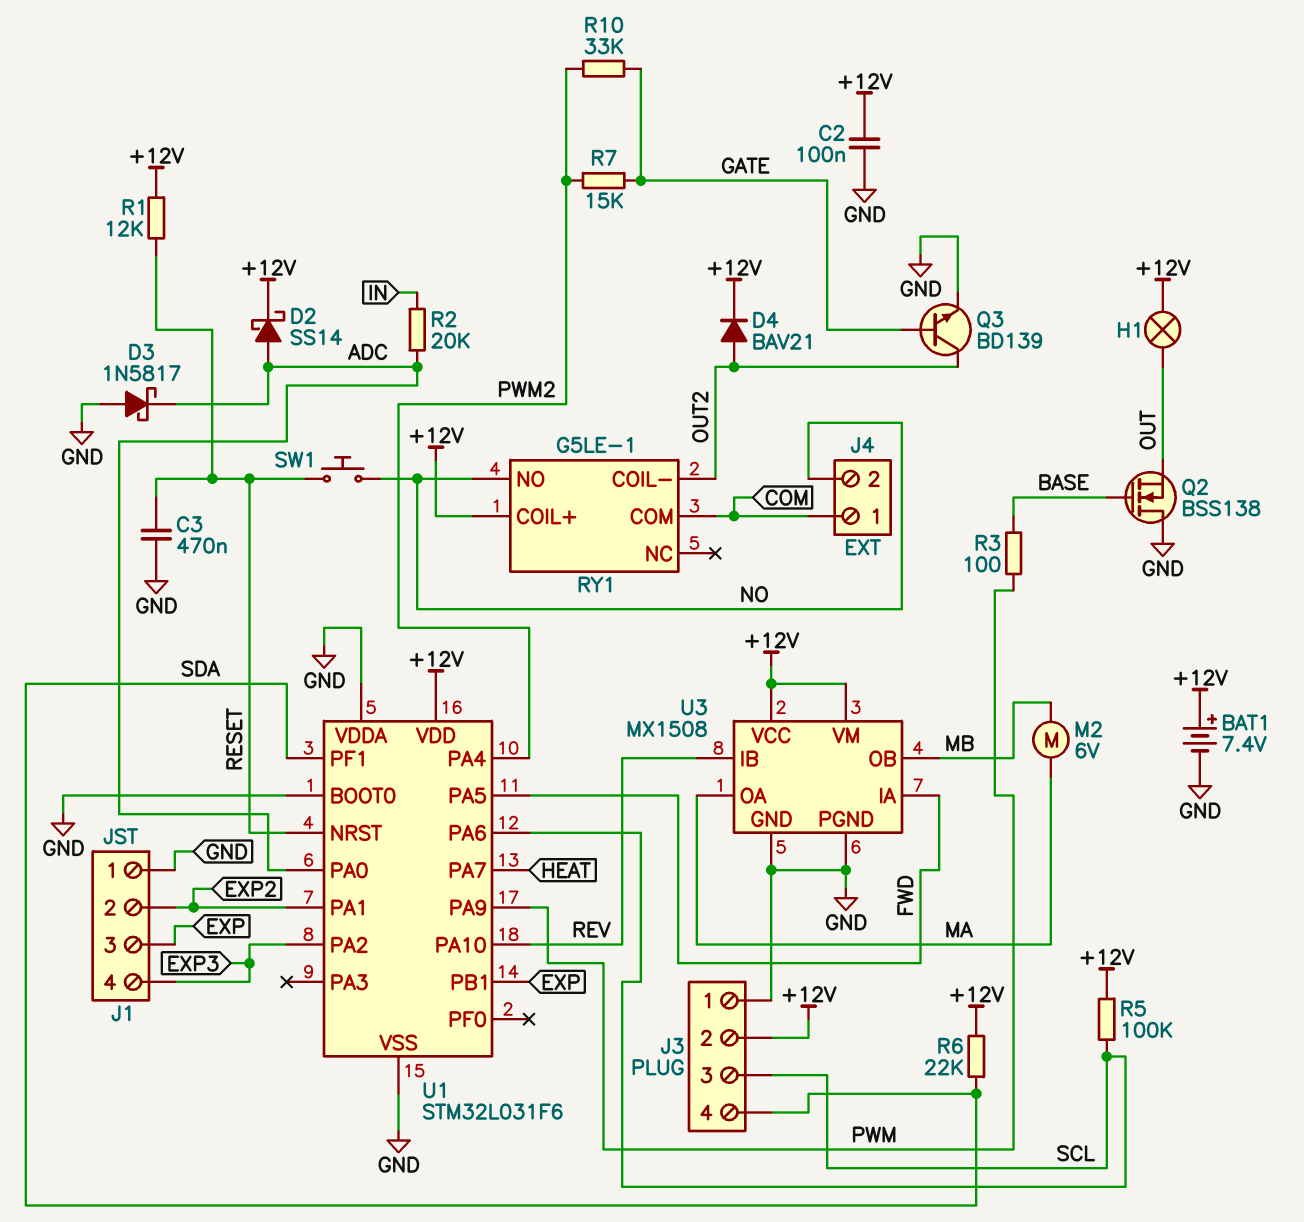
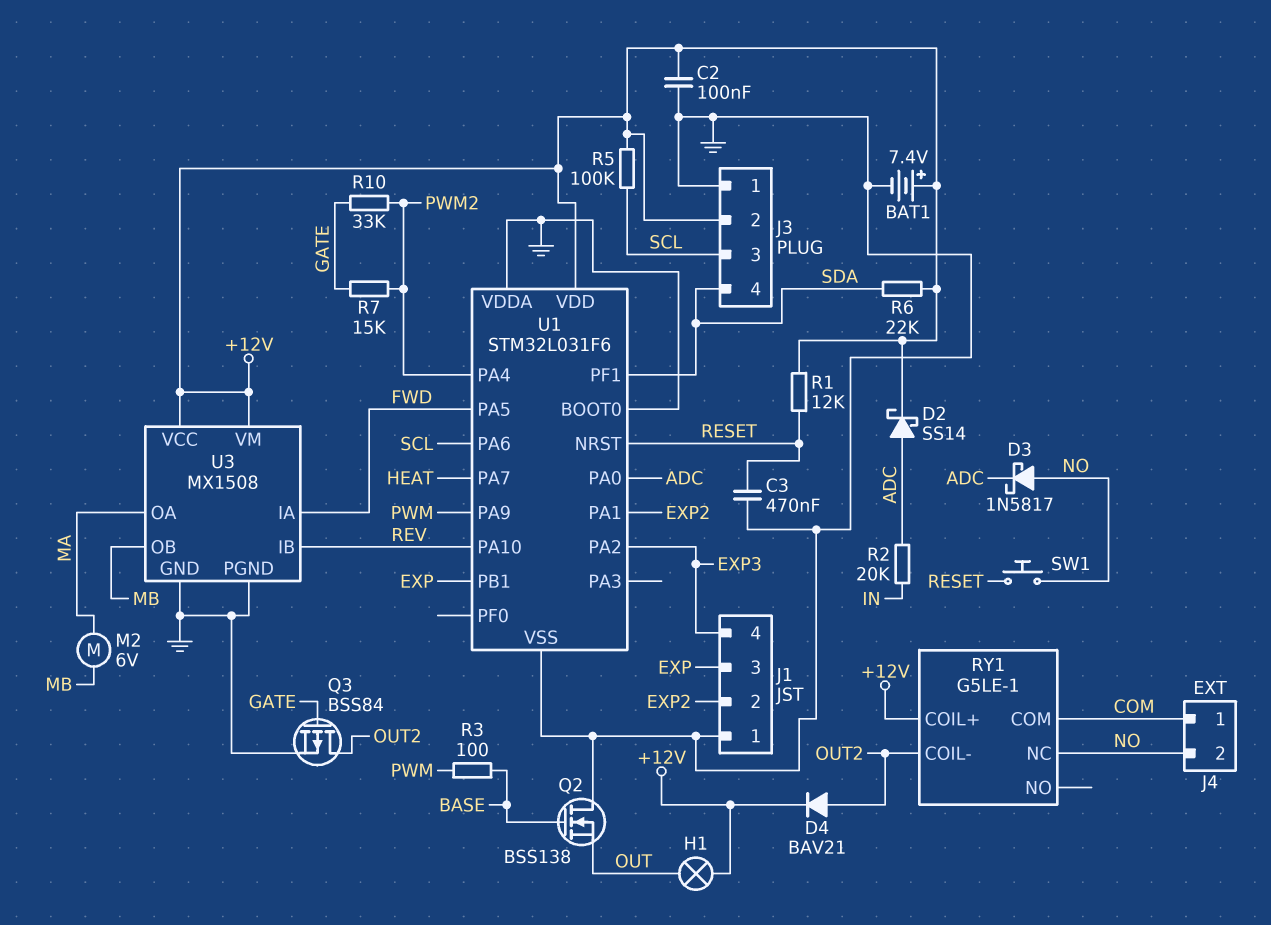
D3: schottky 1N5817 (A GND, K ADC) -> schottky 1N5817 (A NO, K ADC)
Q3: NPN BD139 (B GATE, C OUT2, E GND) -> PMOS BSS84 (G GATE, D OUT2, S GND)
RY1 pin NC: none -> NO
RY1 pin NO: NO -> none

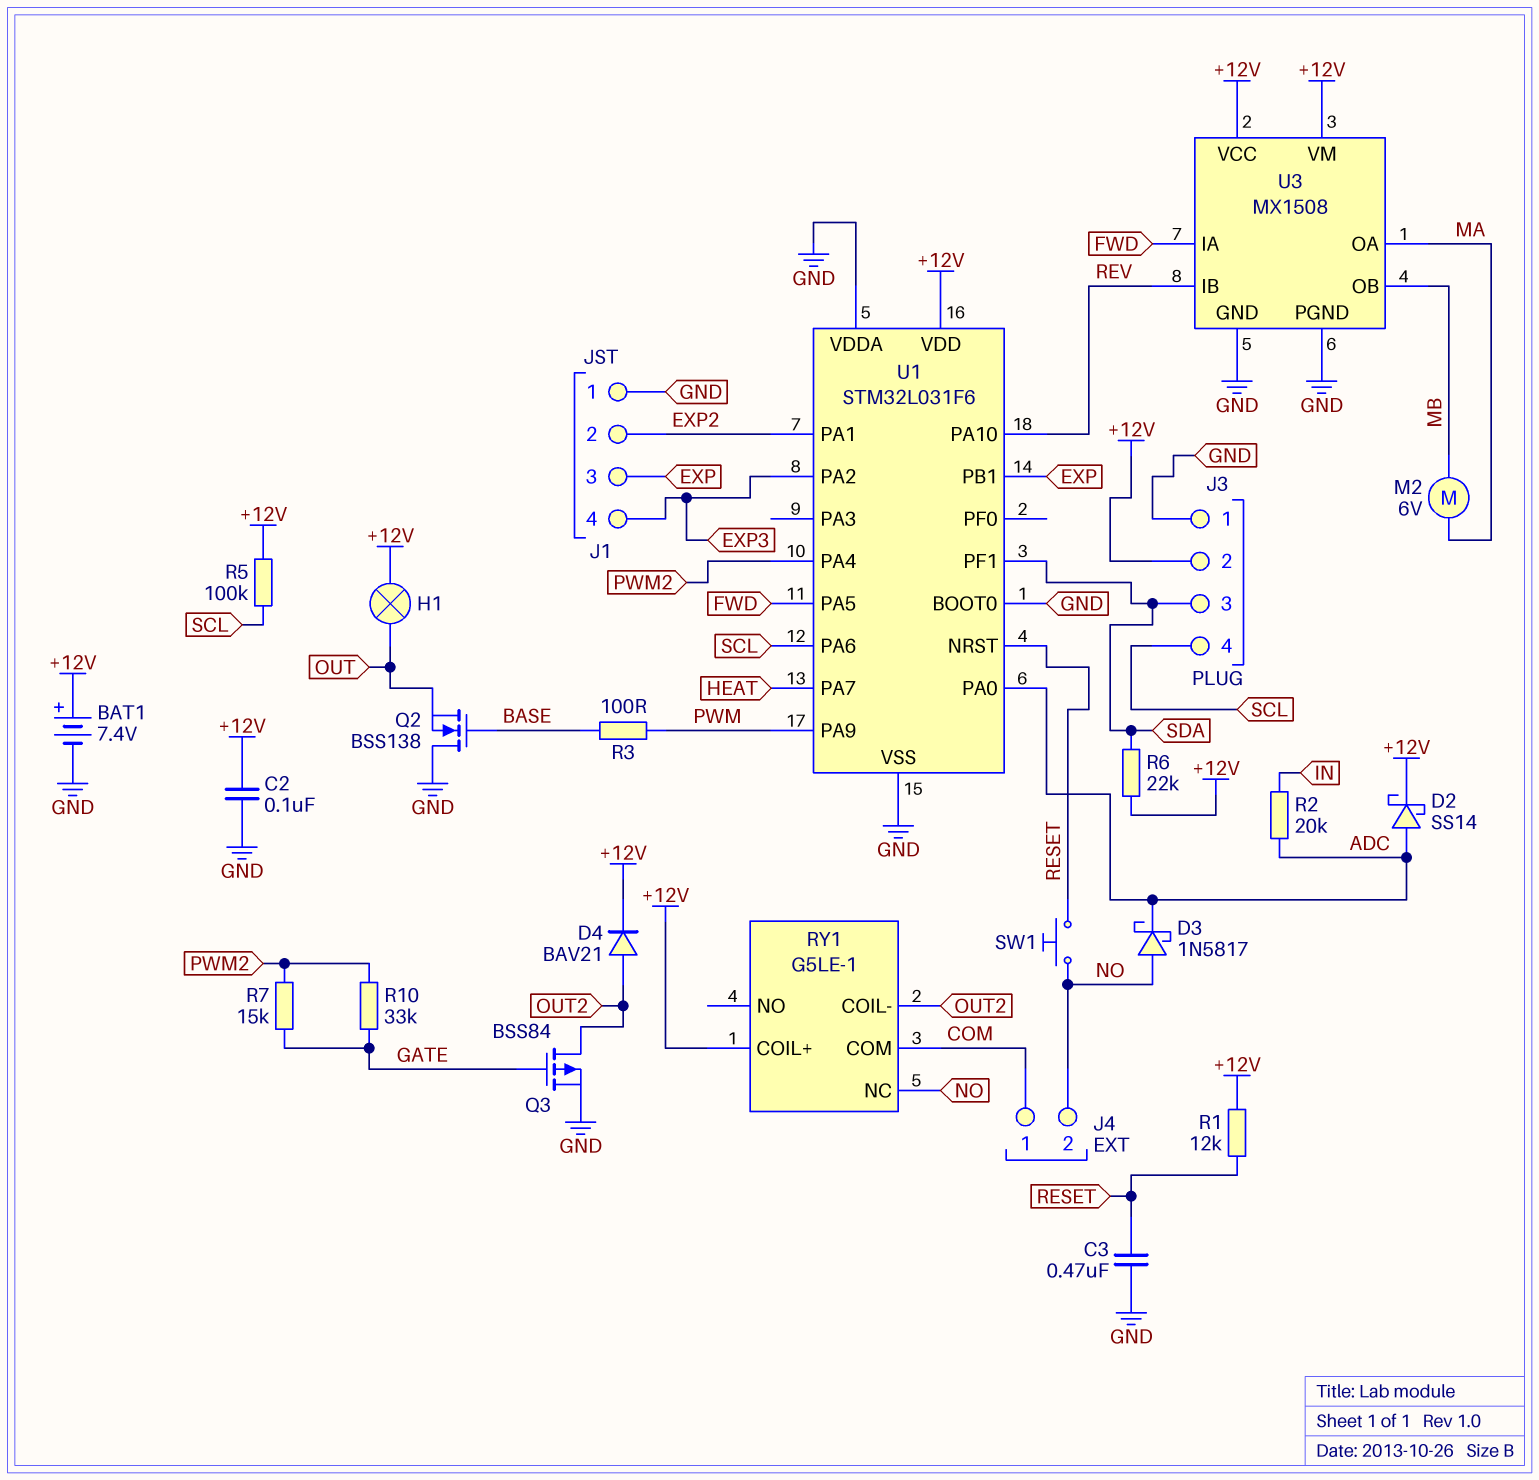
J3 pin 3: SCL -> SDA
J3 pin 4: SDA -> SCL

